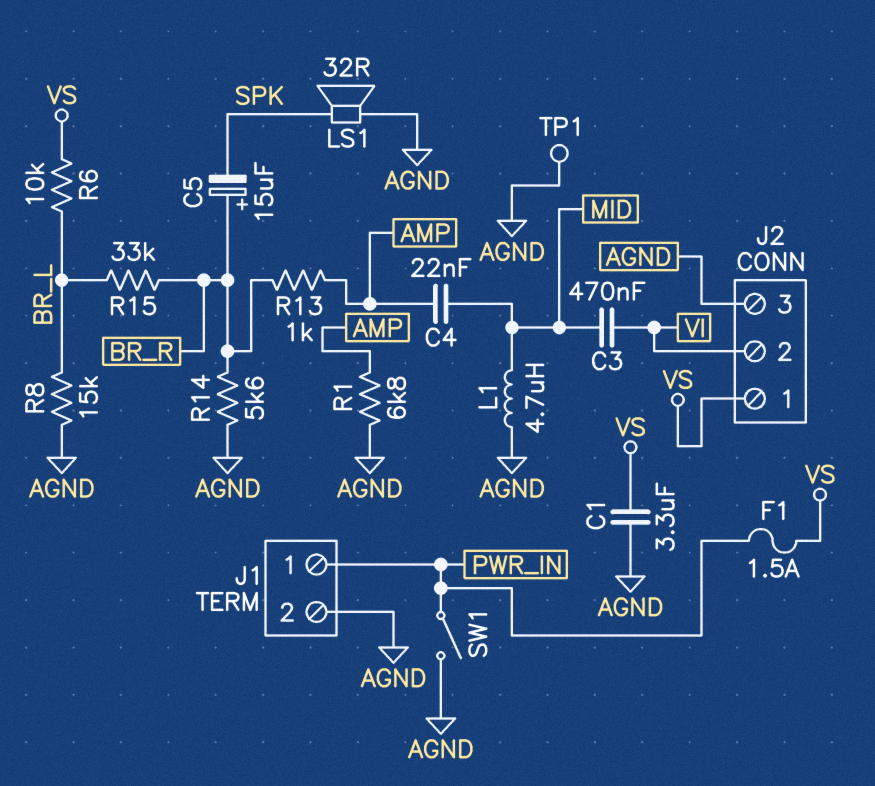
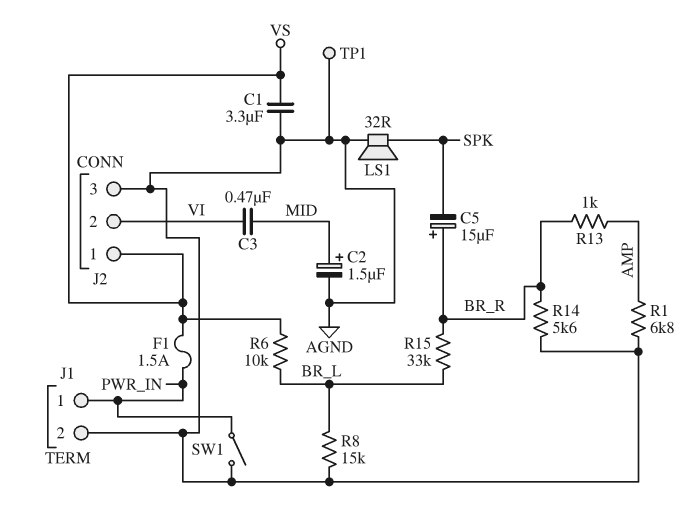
C2: none -> 1.5uF (plus MID, minus AGND)
C4: 22nF (AMP, MID) -> none
L1: 4.7uH (AGND, MID) -> none

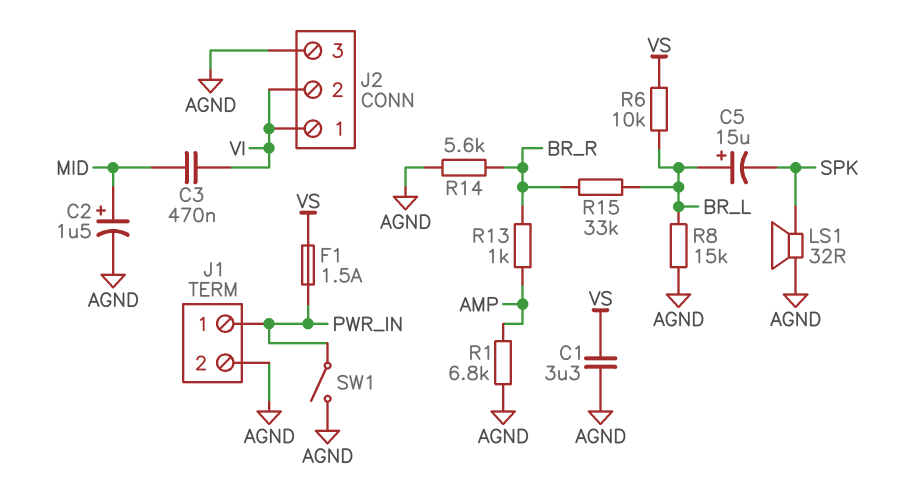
C5: 15uF (plus BR_R, minus SPK) -> 15uF (plus BR_L, minus SPK)
J2 pin 1: VS -> VI
TP1: test point (AGND) -> none

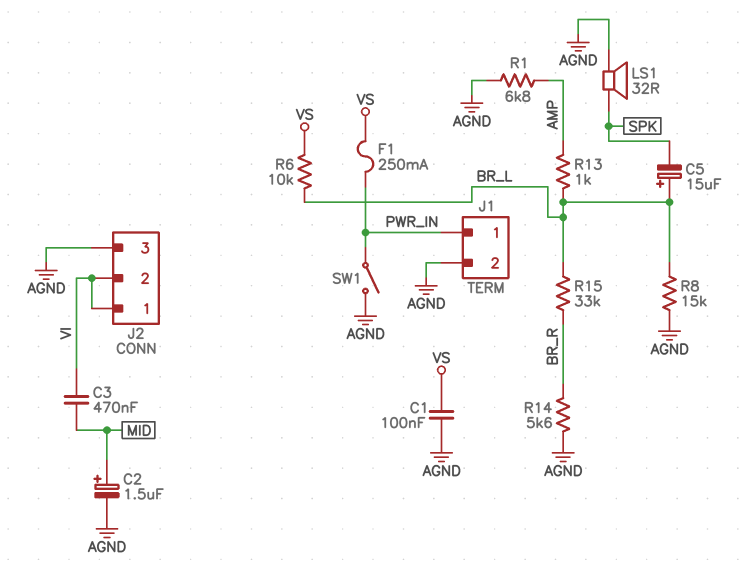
C1: 3.3uF (AGND, VS) -> 100nF (AGND, VS)
F1: 1.5A (PWR_IN, VS) -> 250mA (PWR_IN, VS)
R13: 1k (AMP, BR_R) -> 1k (AMP, BR_L)

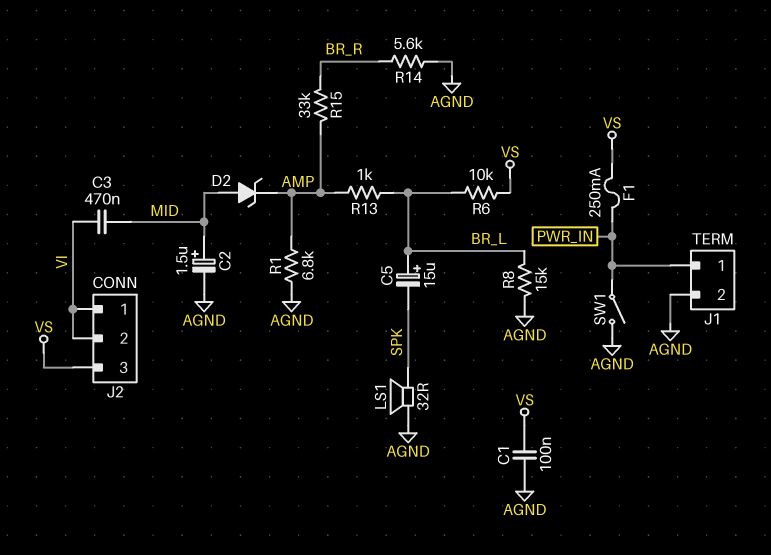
D2: none -> zener (A MID, K AMP)
J2 pin 3: AGND -> VS
R15: 33k (BR_L, BR_R) -> 33k (AMP, BR_R)

